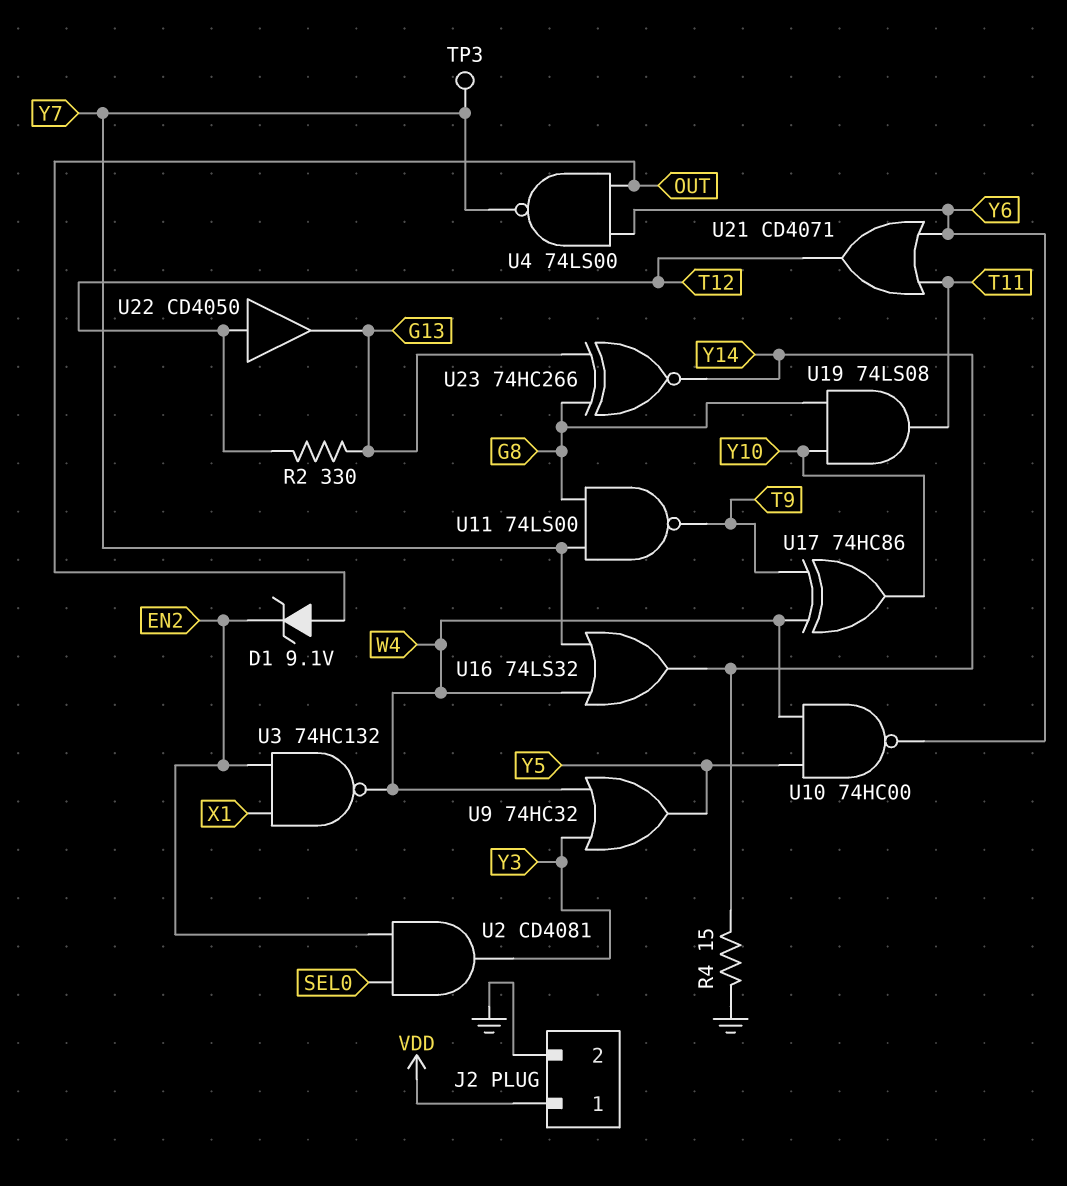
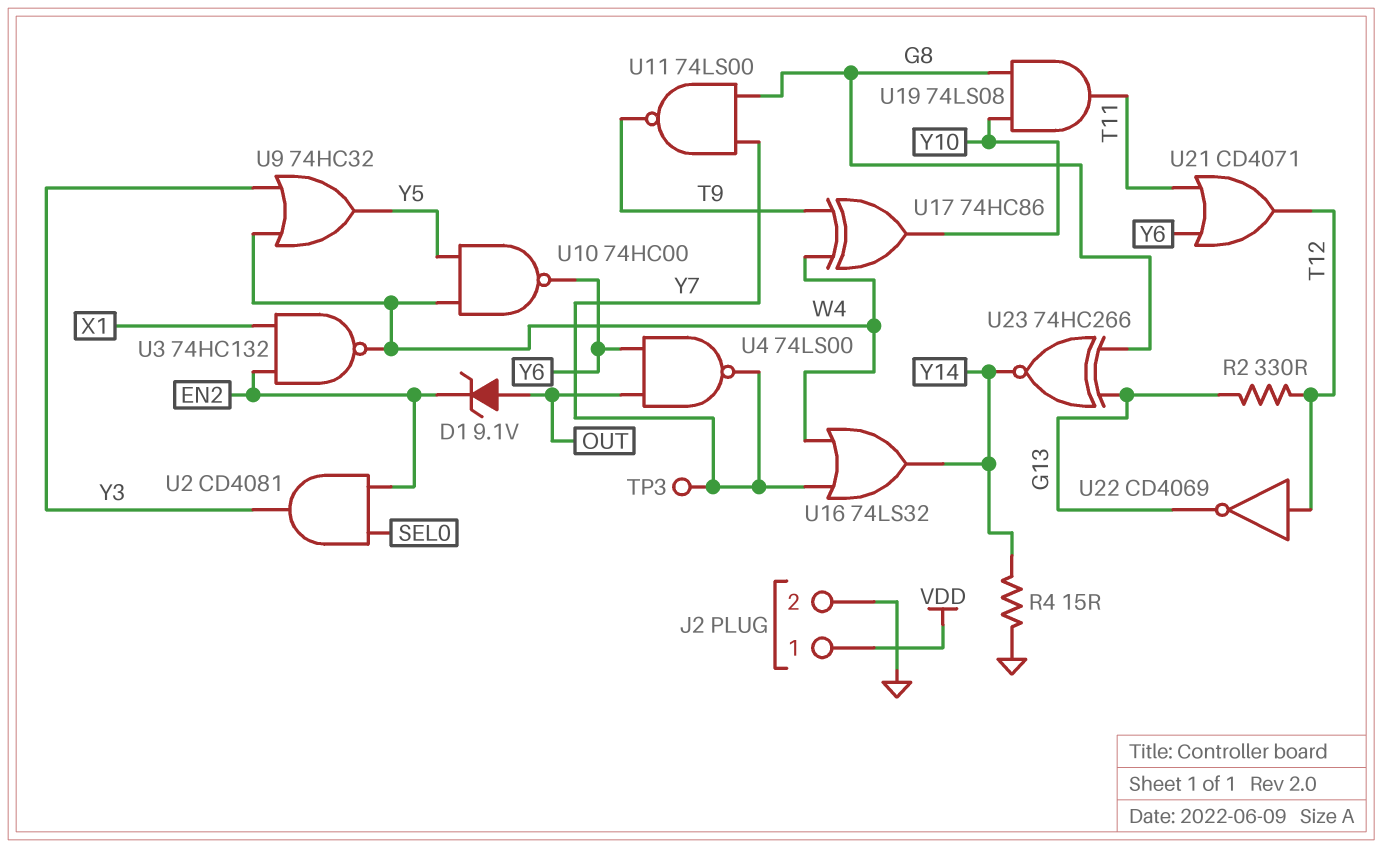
U22: buffer CD4050 (in T12, out G13) -> NOT CD4069 (in T12, out G13)

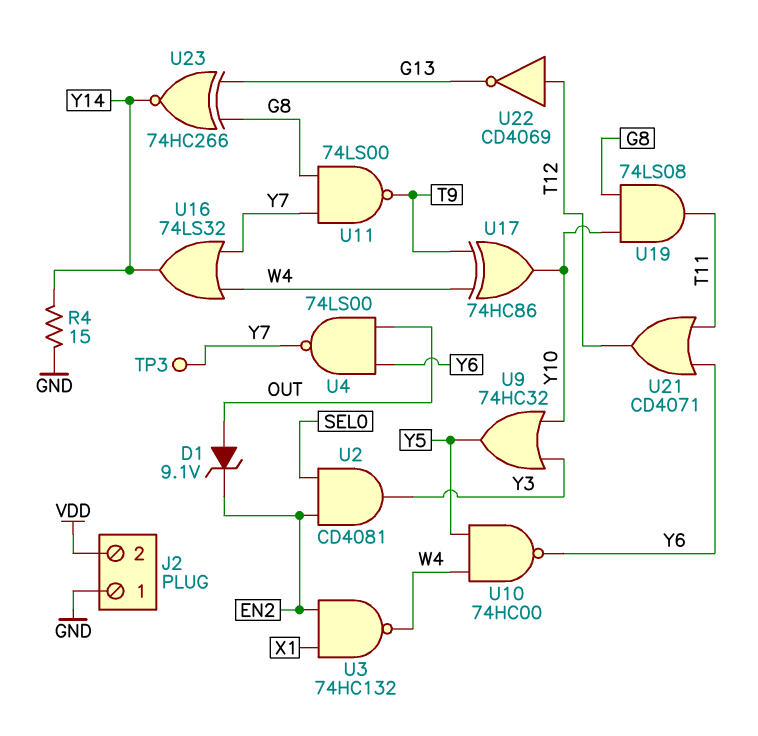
J2 pin 1: VDD -> GND
J2 pin 2: GND -> VDD
R2: 330 (G13, T12) -> none
U9: OR 74HC32 (in W4, in Y3, out Y5) -> OR 74HC32 (in Y3, in Y10, out Y5)

